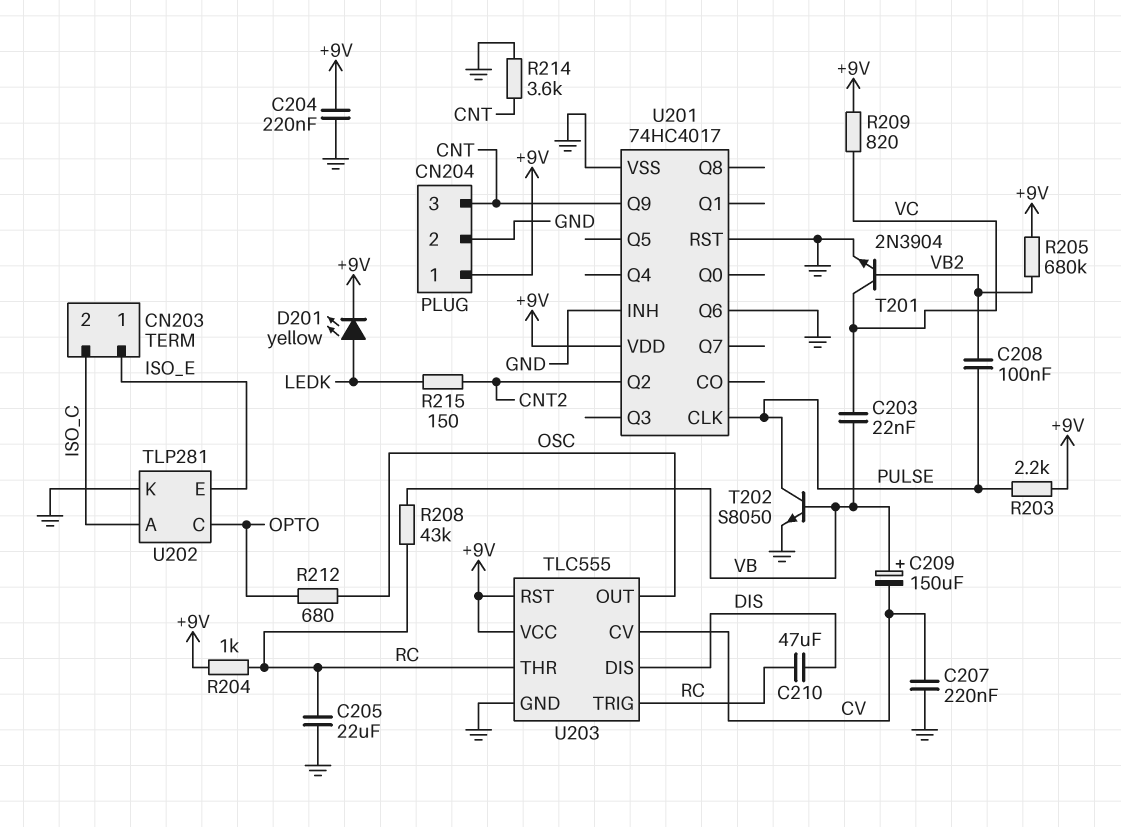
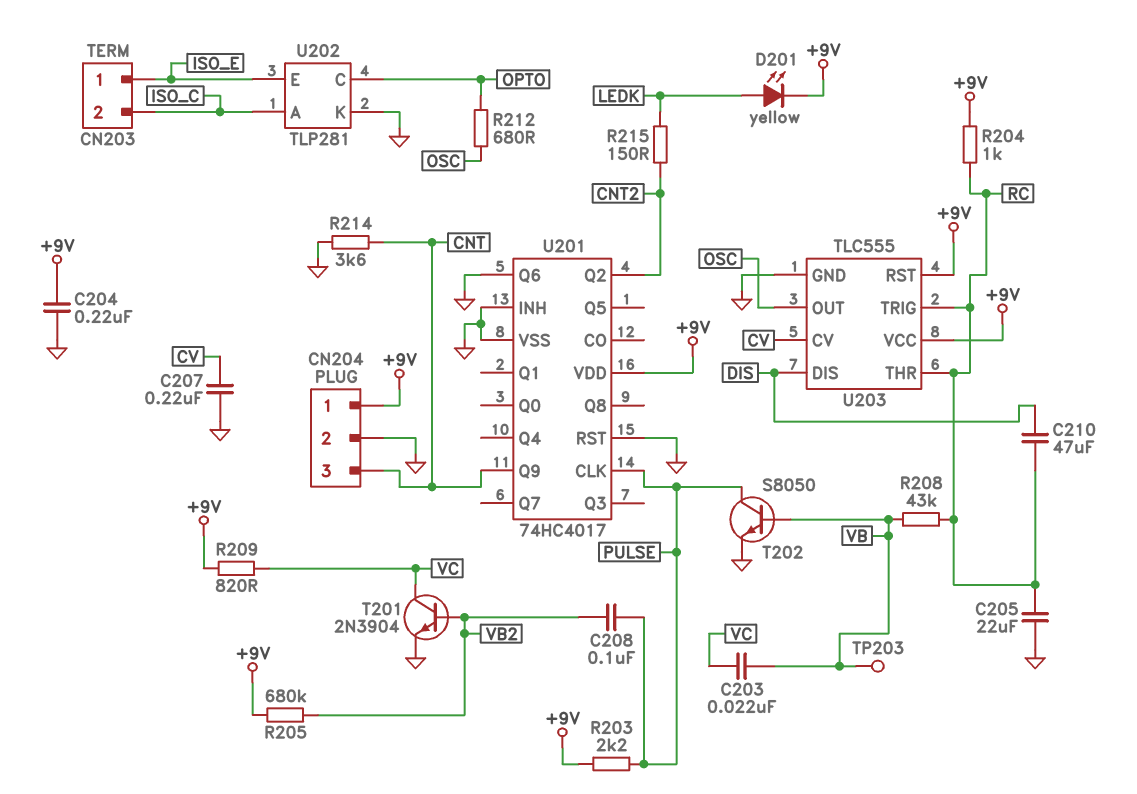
C209: 150uF (plus VB, minus CV) -> none
TP203: none -> test point (VB)

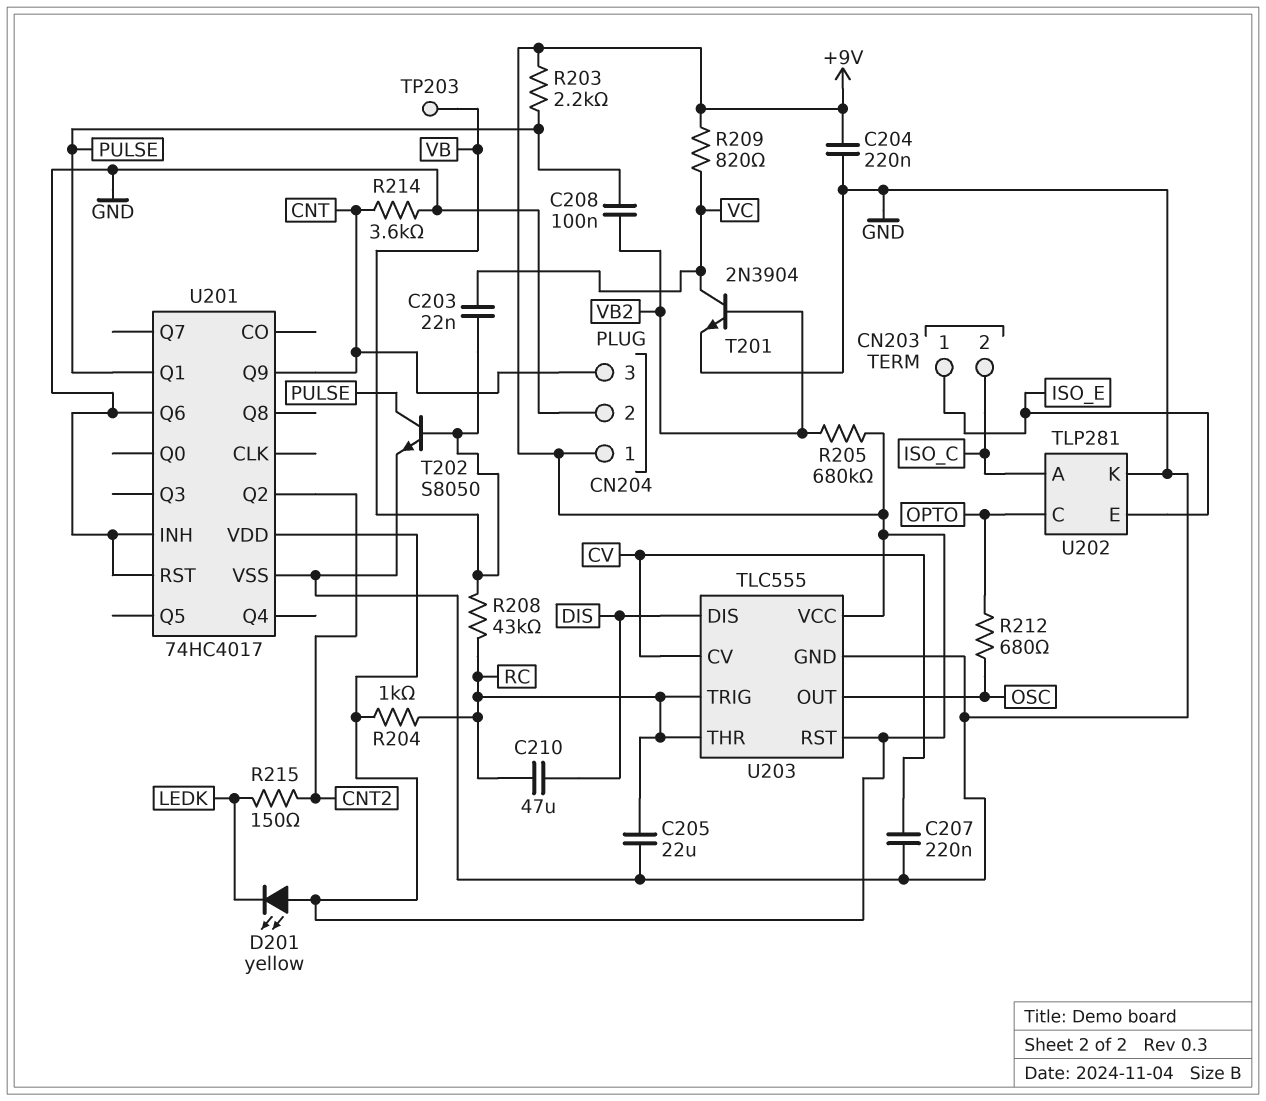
D201: LED yellow (A LEDK, K +9V) -> LED yellow (A +9V, K LEDK)
U201 pin CLK: PULSE -> none
U201 pin Q1: none -> PULSE

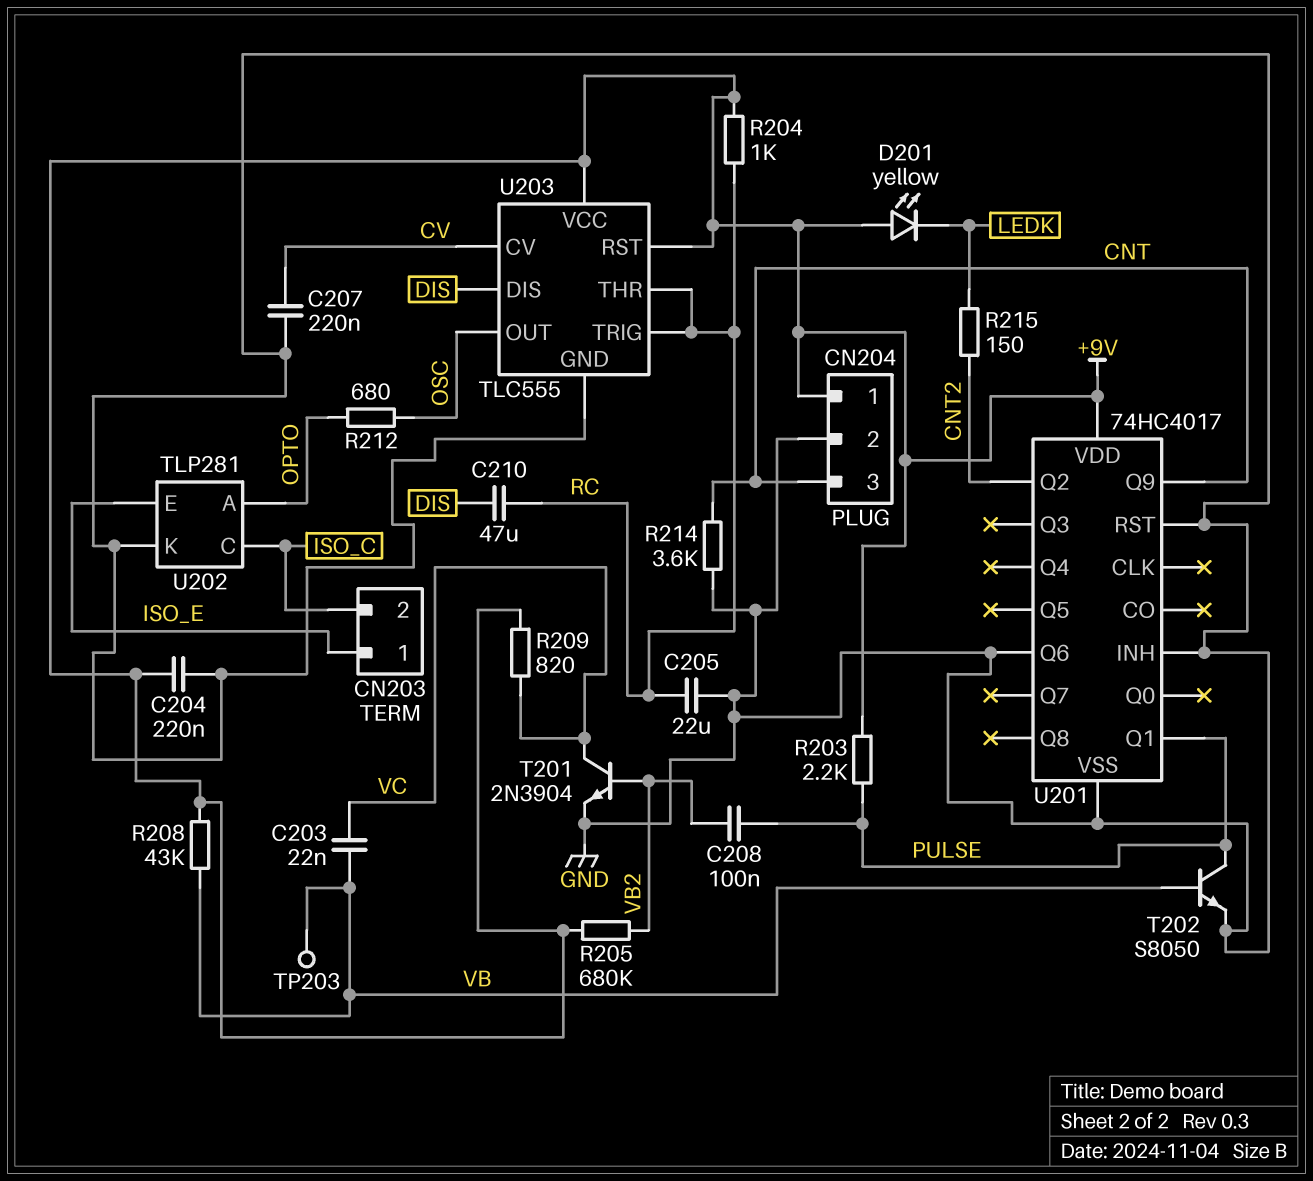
R208: 43k (RC, VB) -> 43k (+9V, VB)
U202 pin A: ISO_C -> OPTO
U202 pin C: OPTO -> ISO_C

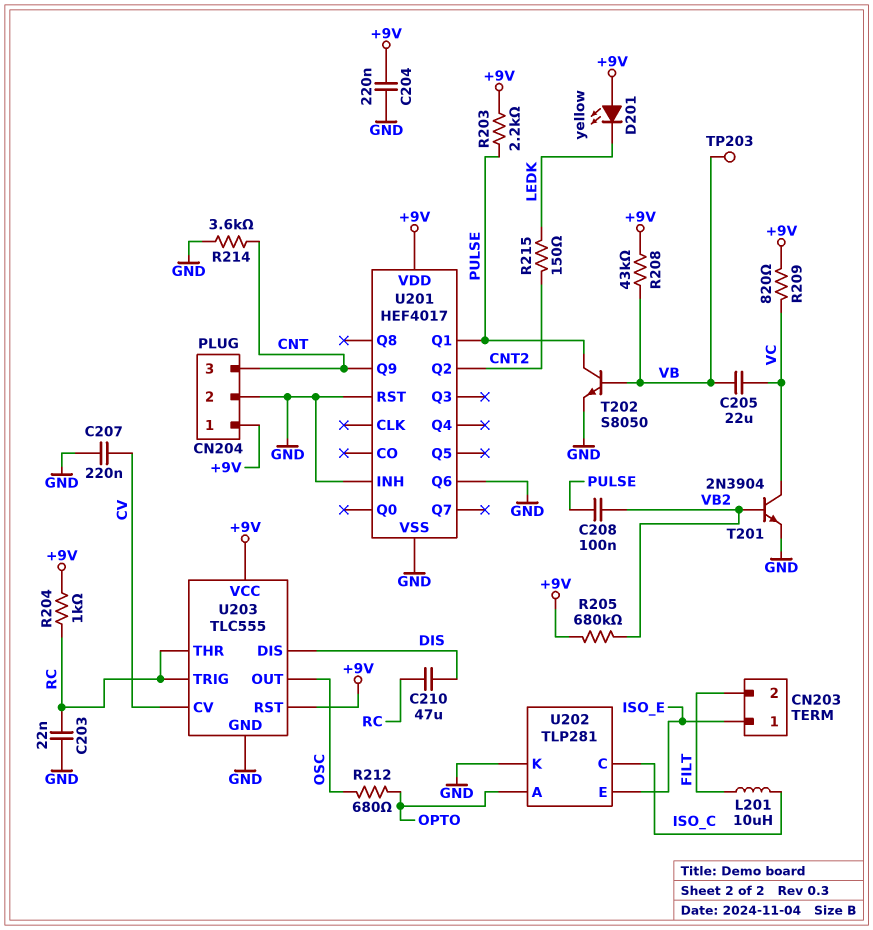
C203: 22nF (VB, VC) -> 22nF (GND, RC)
C205: 22uF (GND, RC) -> 22uF (VB, VC)
CN203 pin 2: ISO_C -> FILT
L201: none -> 10uH (FILT, ISO_C)
U201: 74HC4017 -> HEF4017

